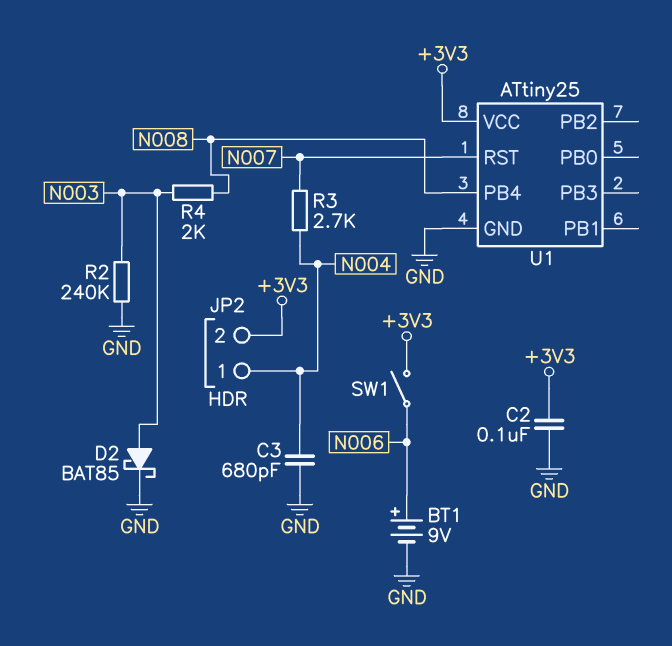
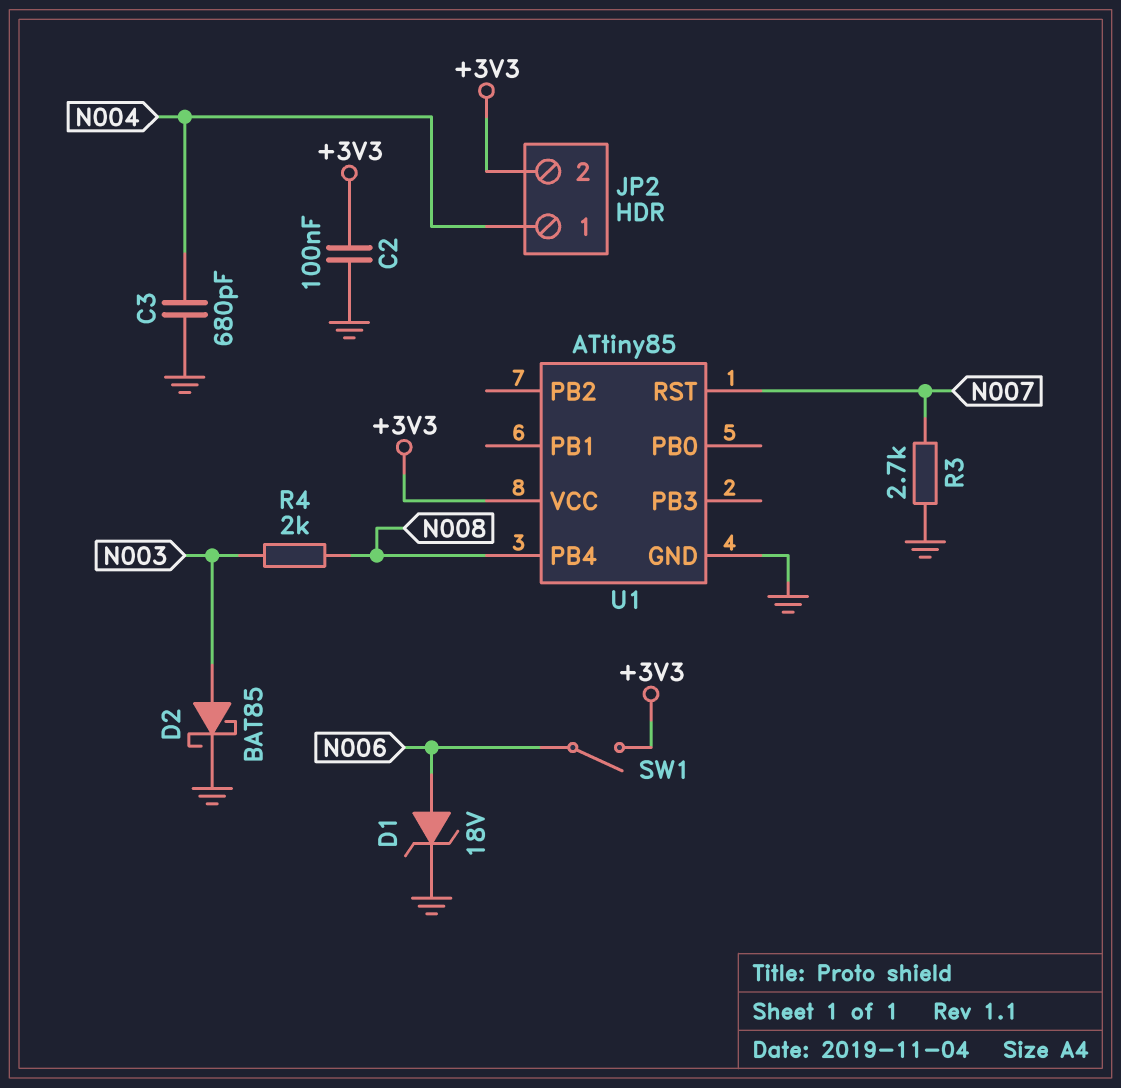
BT1: 9V (plus N006, minus GND) -> none
D1: none -> zener 18V (A N006, K GND)
R2: 240k (GND, N003) -> none
R3: 2.7k (N004, N007) -> 2.7k (GND, N007)
U1: ATtiny25 -> ATtiny85

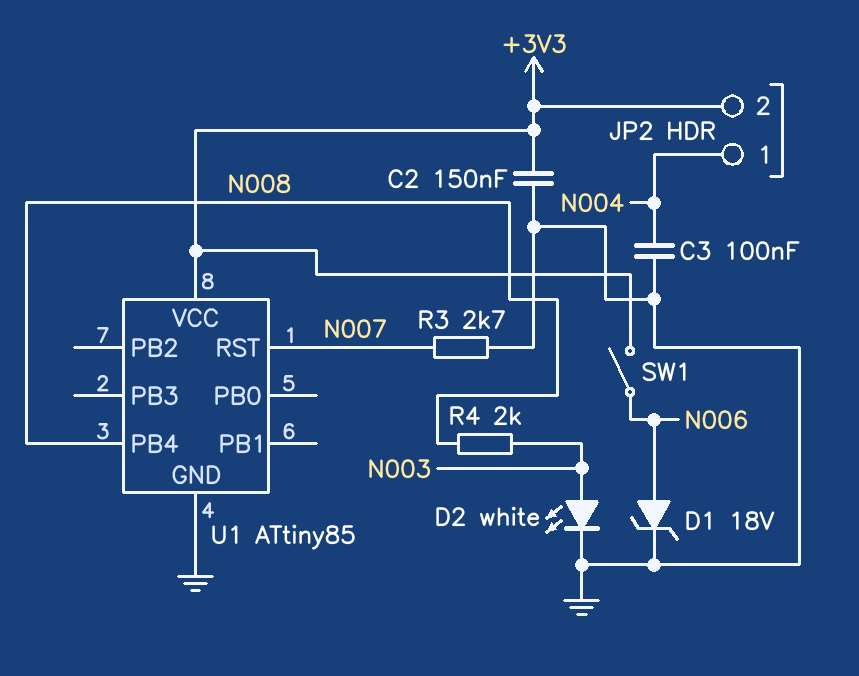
C2: 100nF (+3V3, GND) -> 150nF (+3V3, GND)
C3: 680pF (GND, N004) -> 100nF (GND, N004)
D2: schottky BAT85 (A N003, K GND) -> LED white (A N003, K GND)

